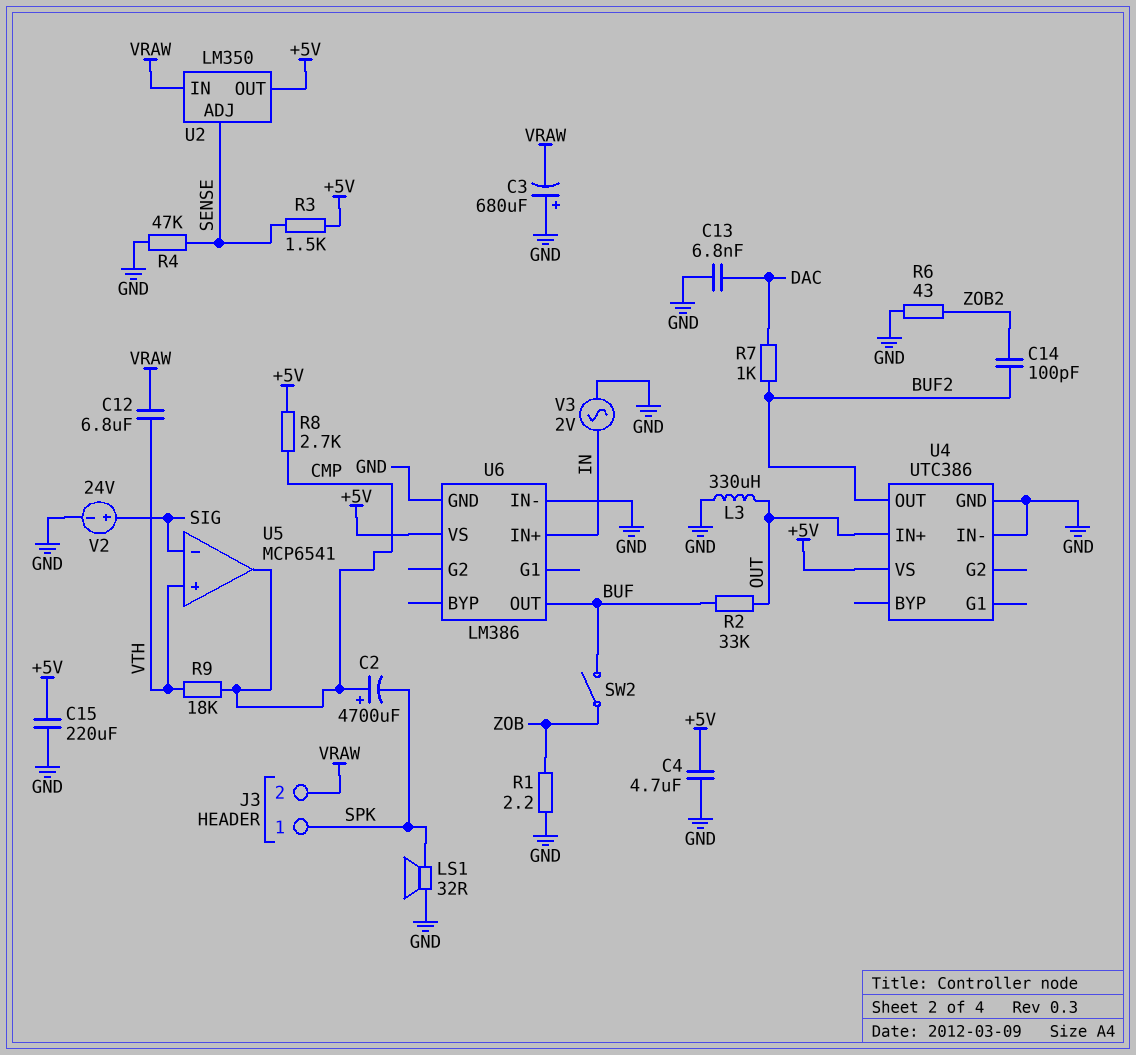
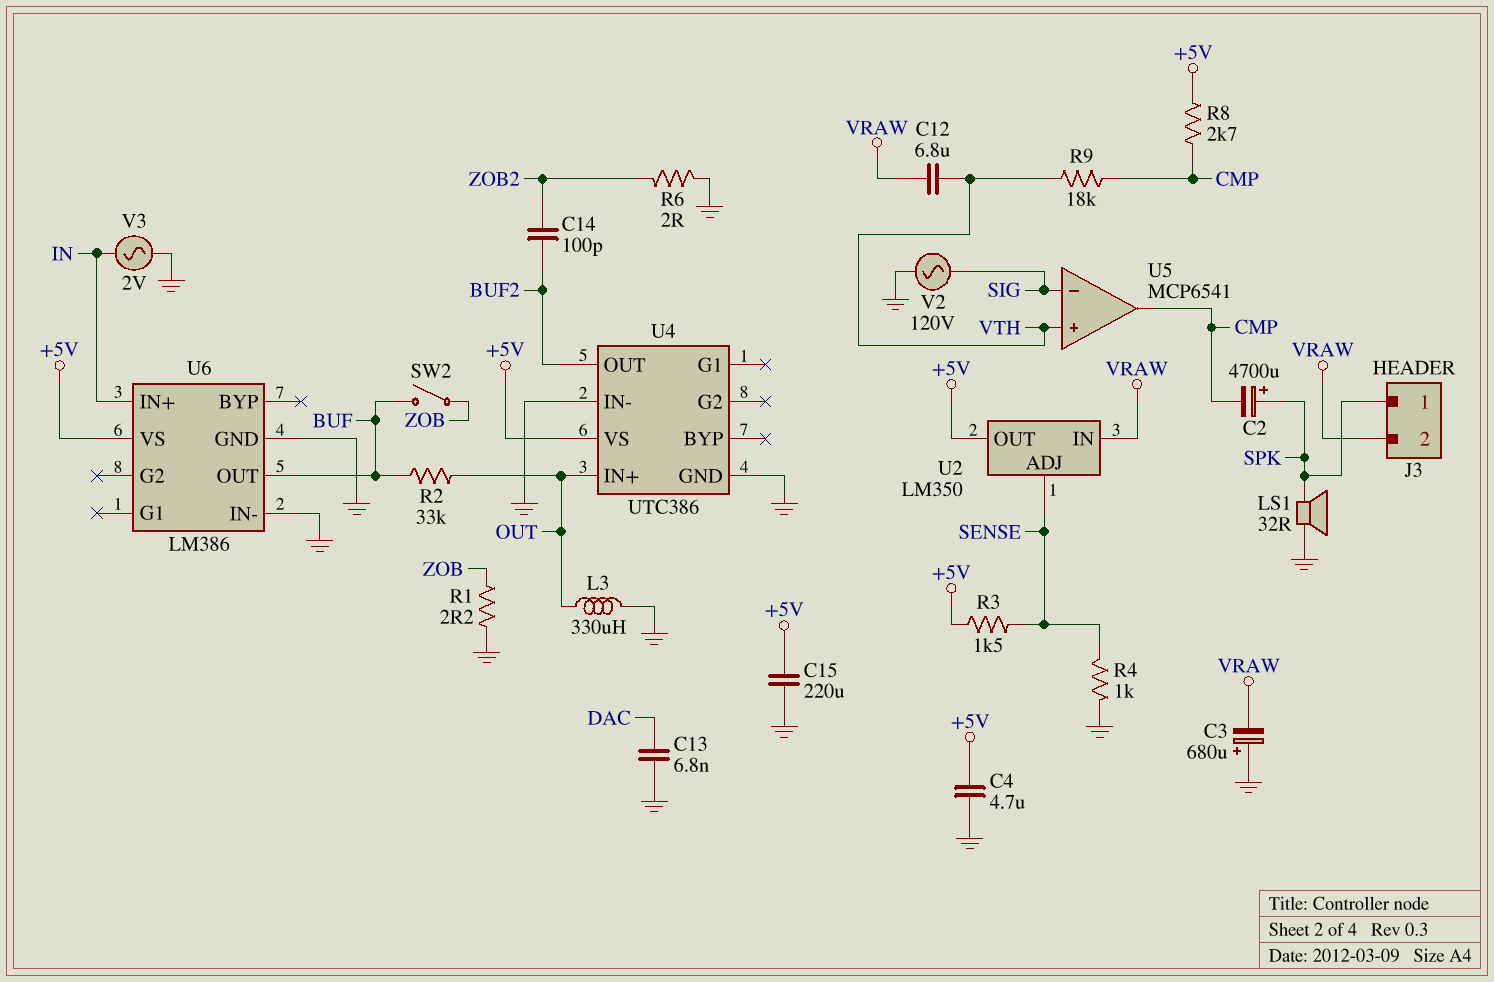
C2: 4700uF (plus CMP, minus SPK) -> 4700uF (plus SPK, minus CMP)
R4: 47k (GND, SENSE) -> 1k (GND, SENSE)
R6: 43 (GND, ZOB2) -> 2 (GND, ZOB2)
R7: 1k (BUF2, DAC) -> none
V2: 24V (plus SIG, minus GND) -> AC 120V (GND, SIG)

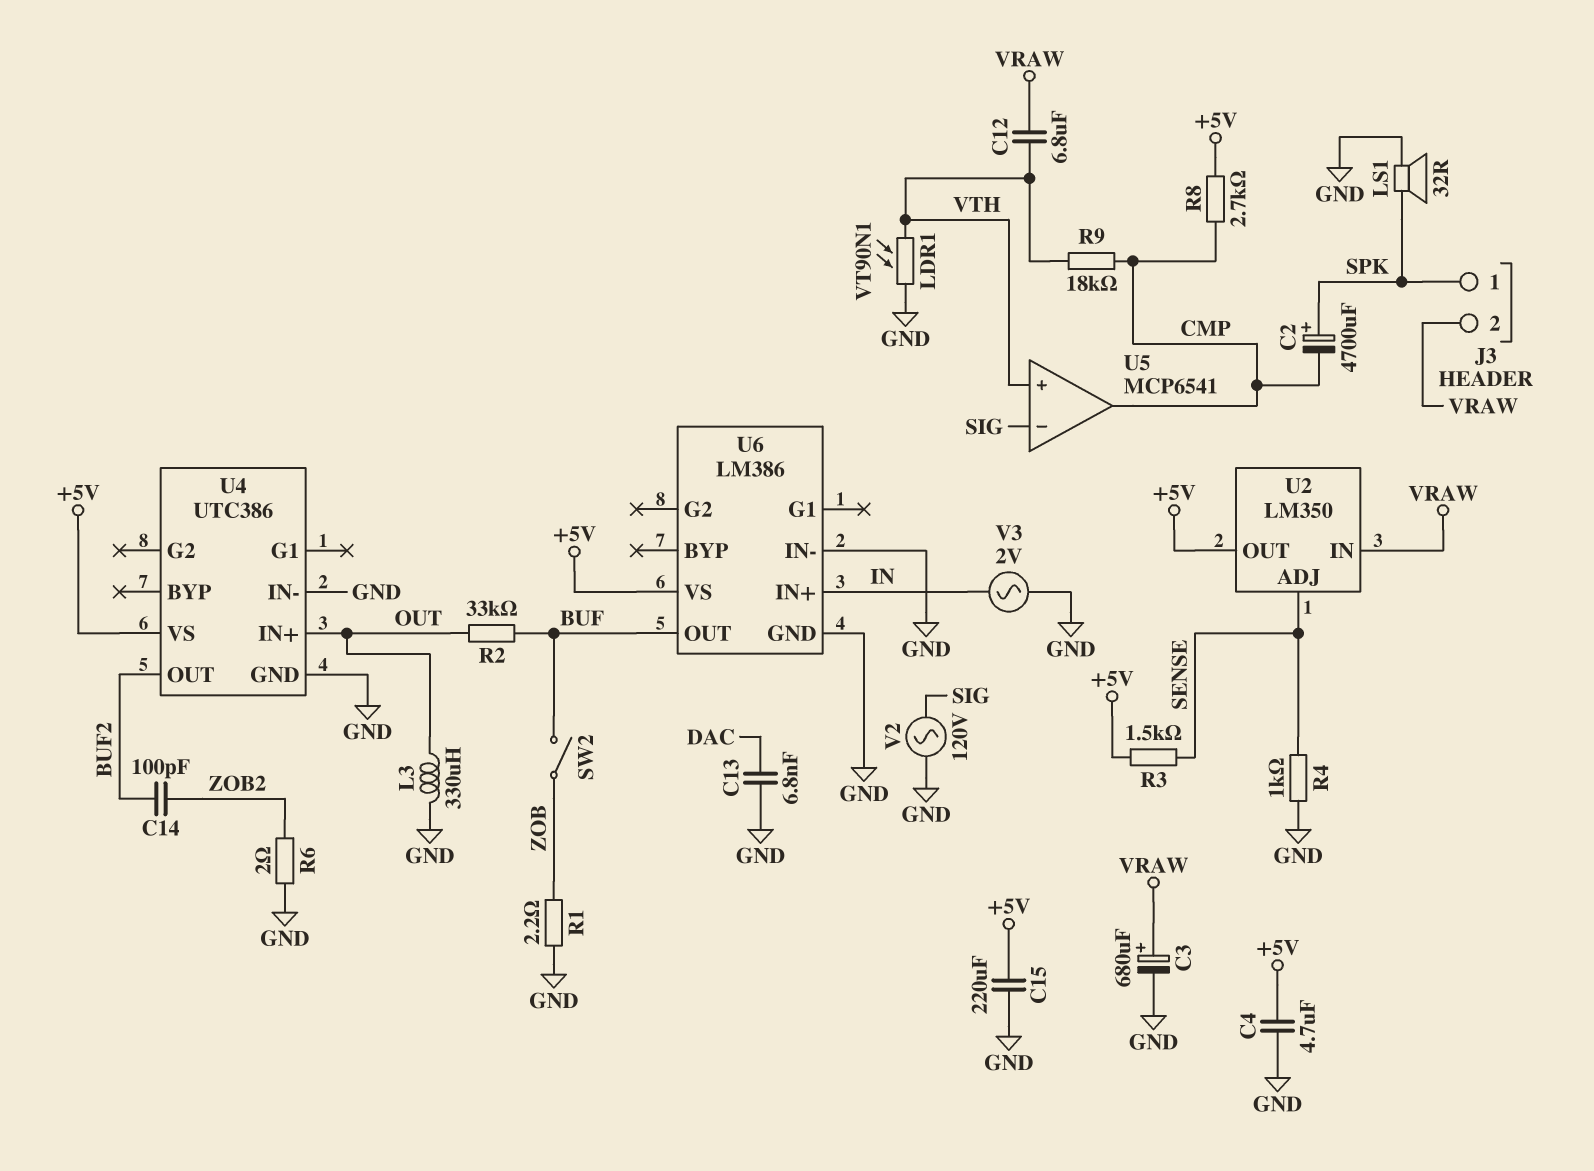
C3: 680uF (plus GND, minus VRAW) -> 680uF (plus VRAW, minus GND)
LDR1: none -> VT90N1 (GND, VTH)

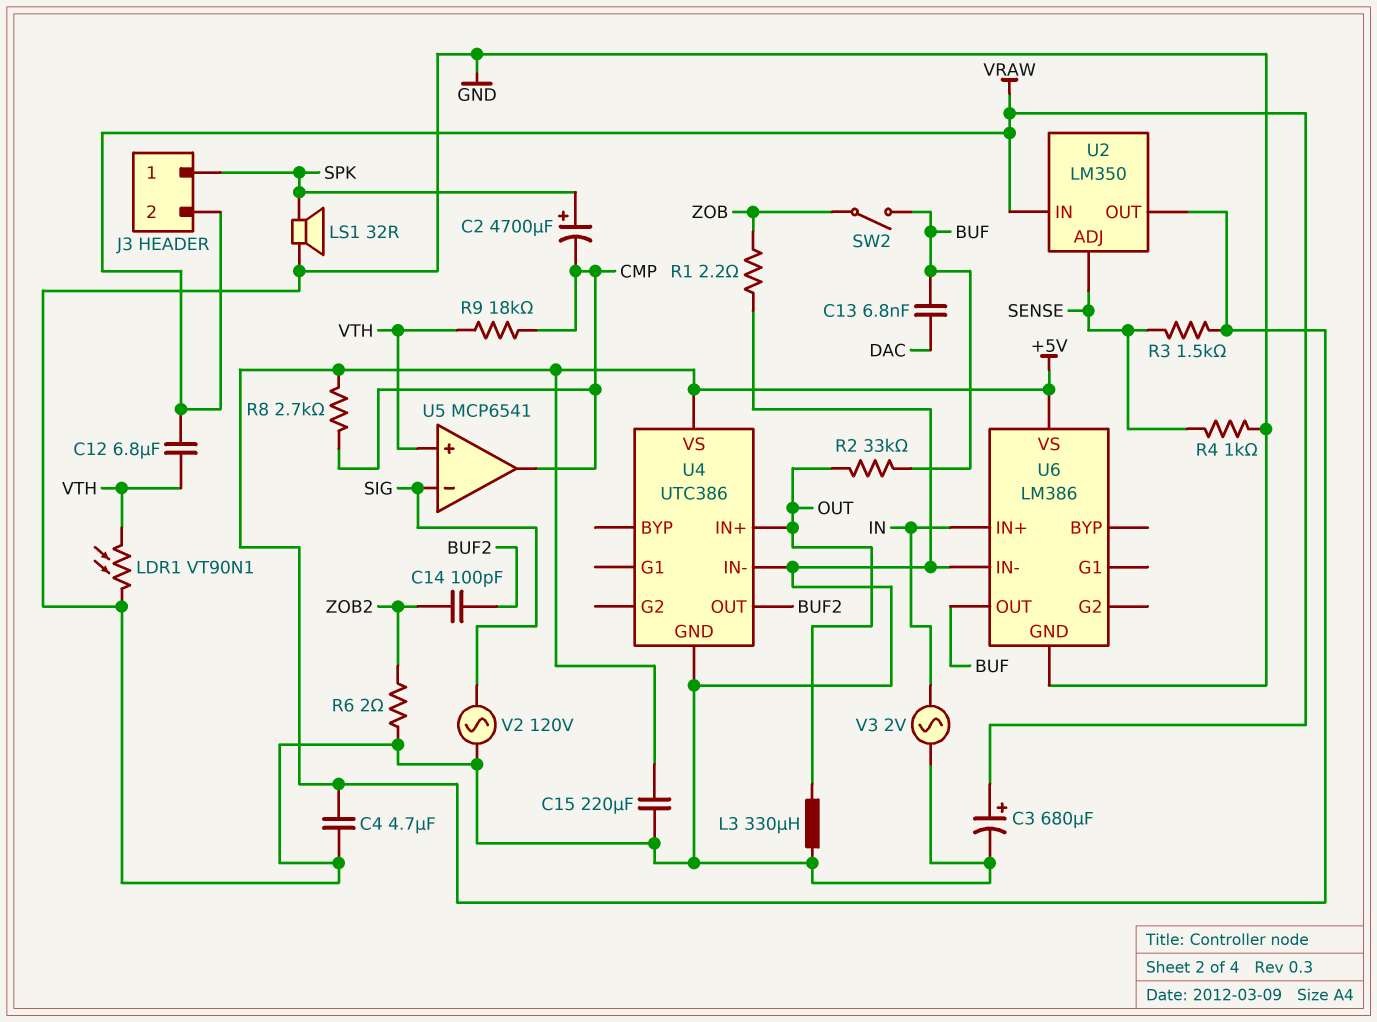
C13: 6.8nF (DAC, GND) -> 6.8nF (BUF, DAC)

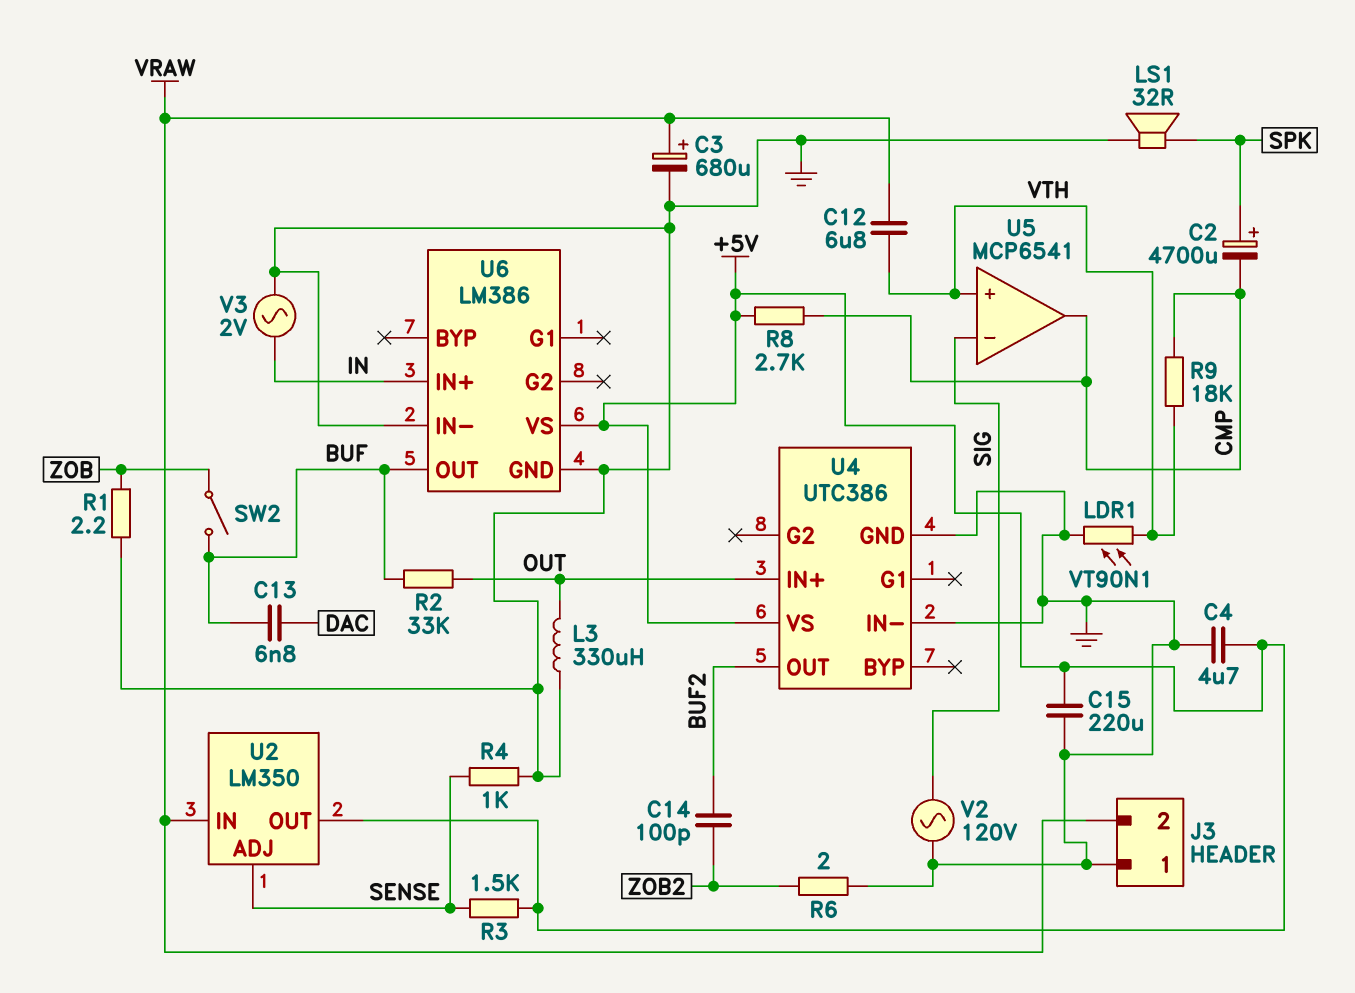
J3 pin 1: SPK -> GND

